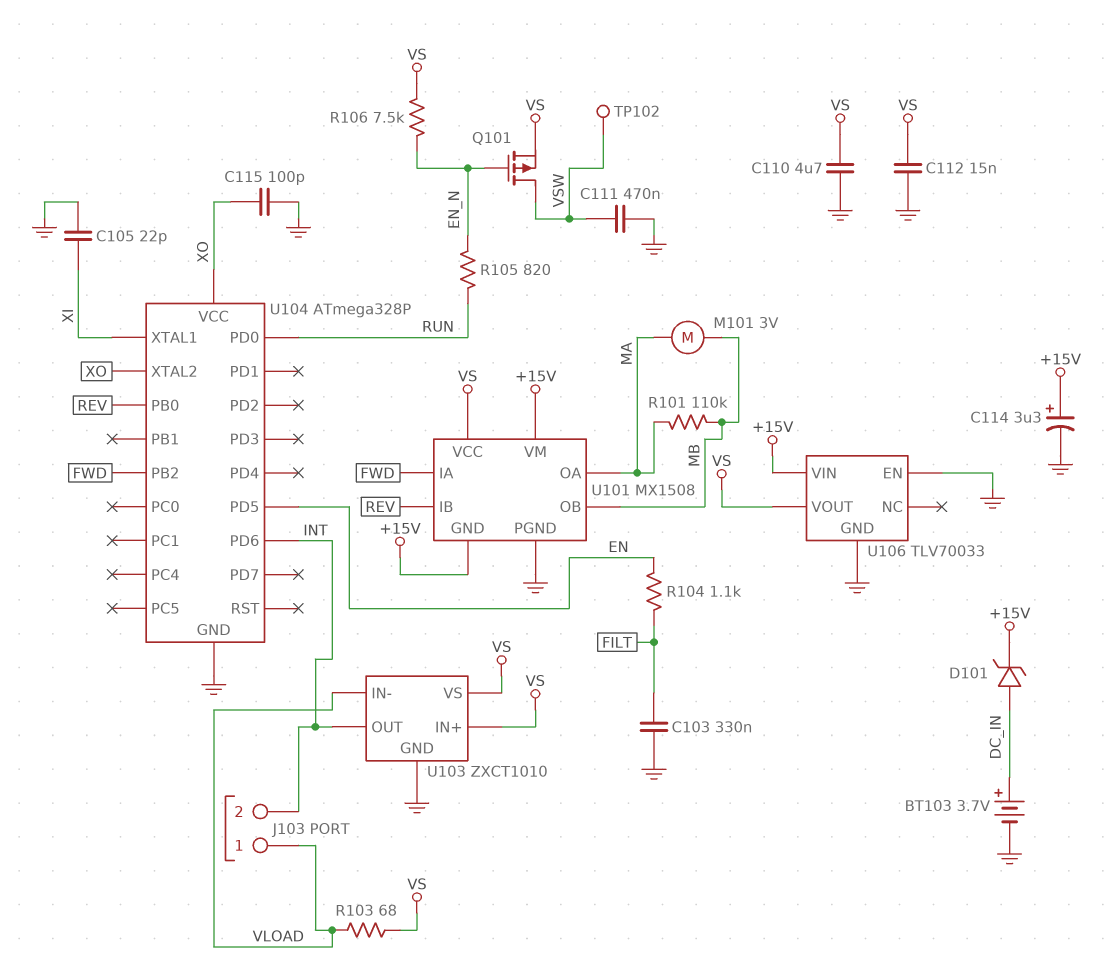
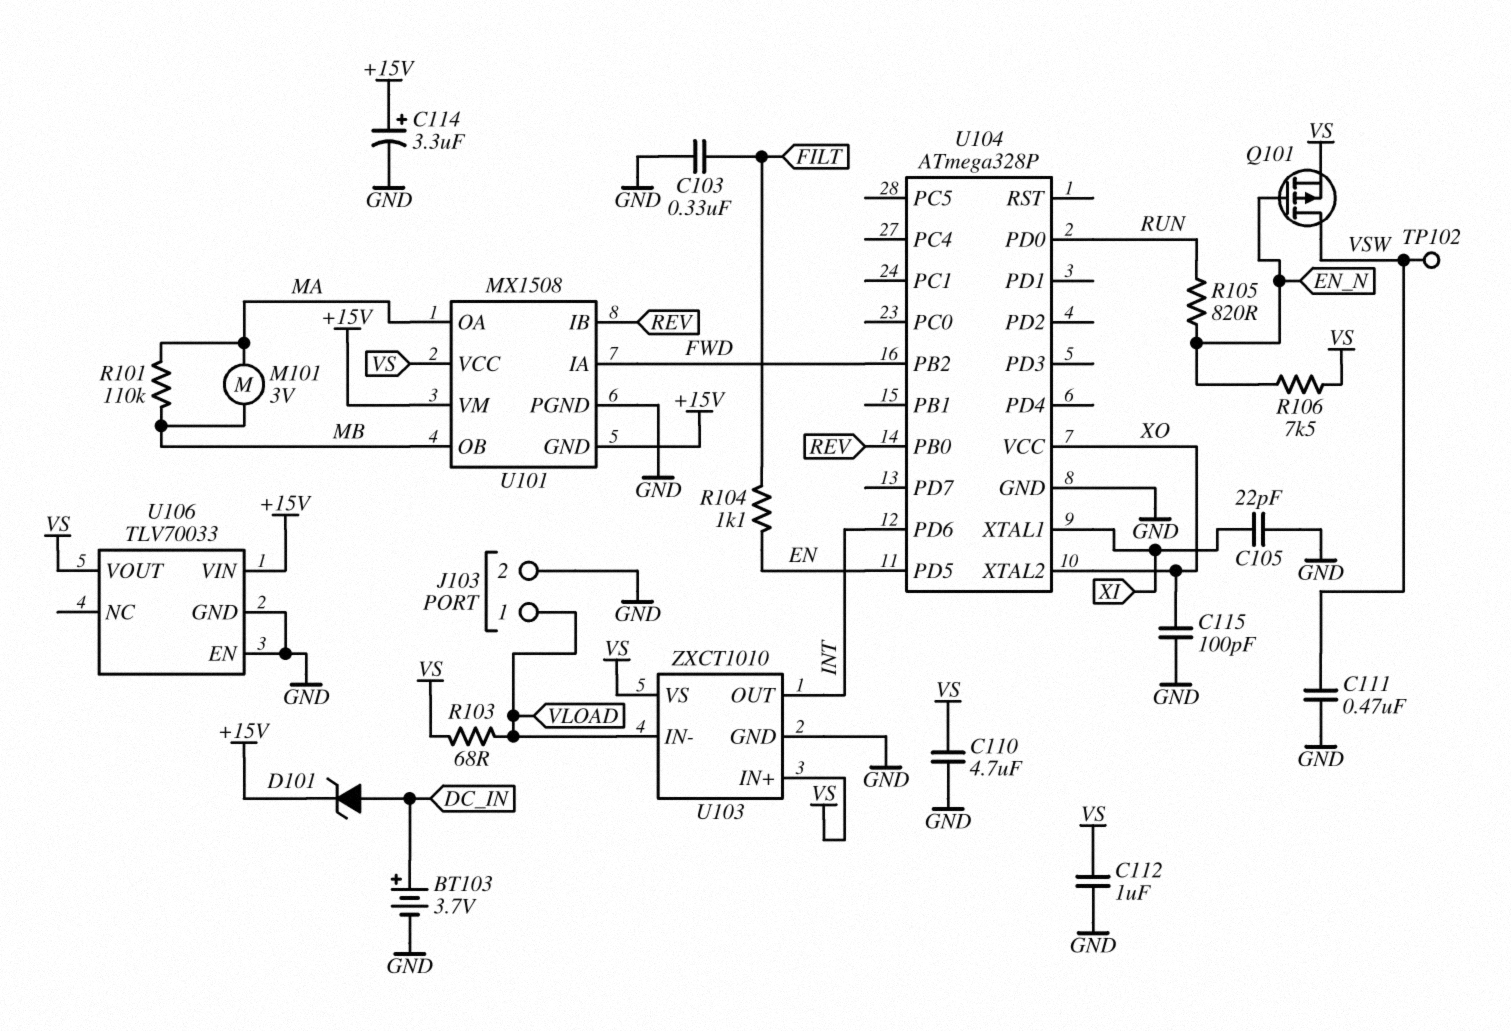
C112: 15nF (GND, VS) -> 1uF (GND, VS)
J103 pin 2: INT -> GND

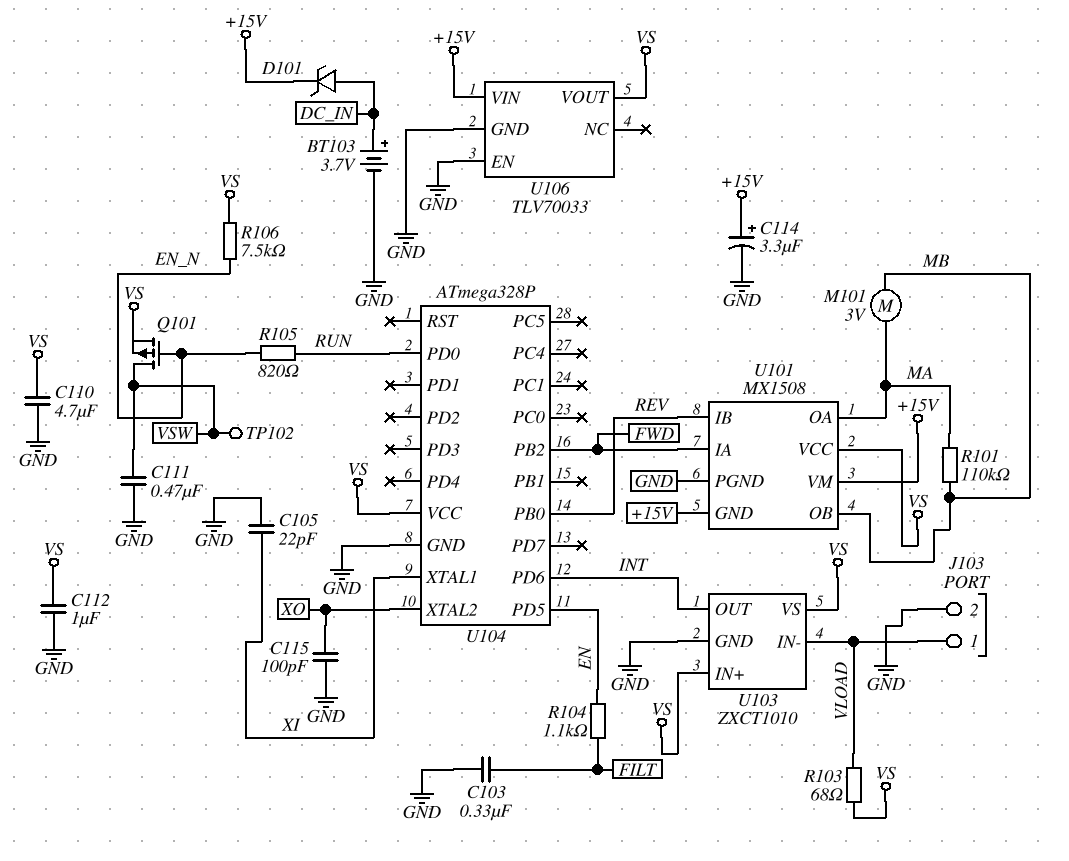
U104 pin VCC: XO -> VS

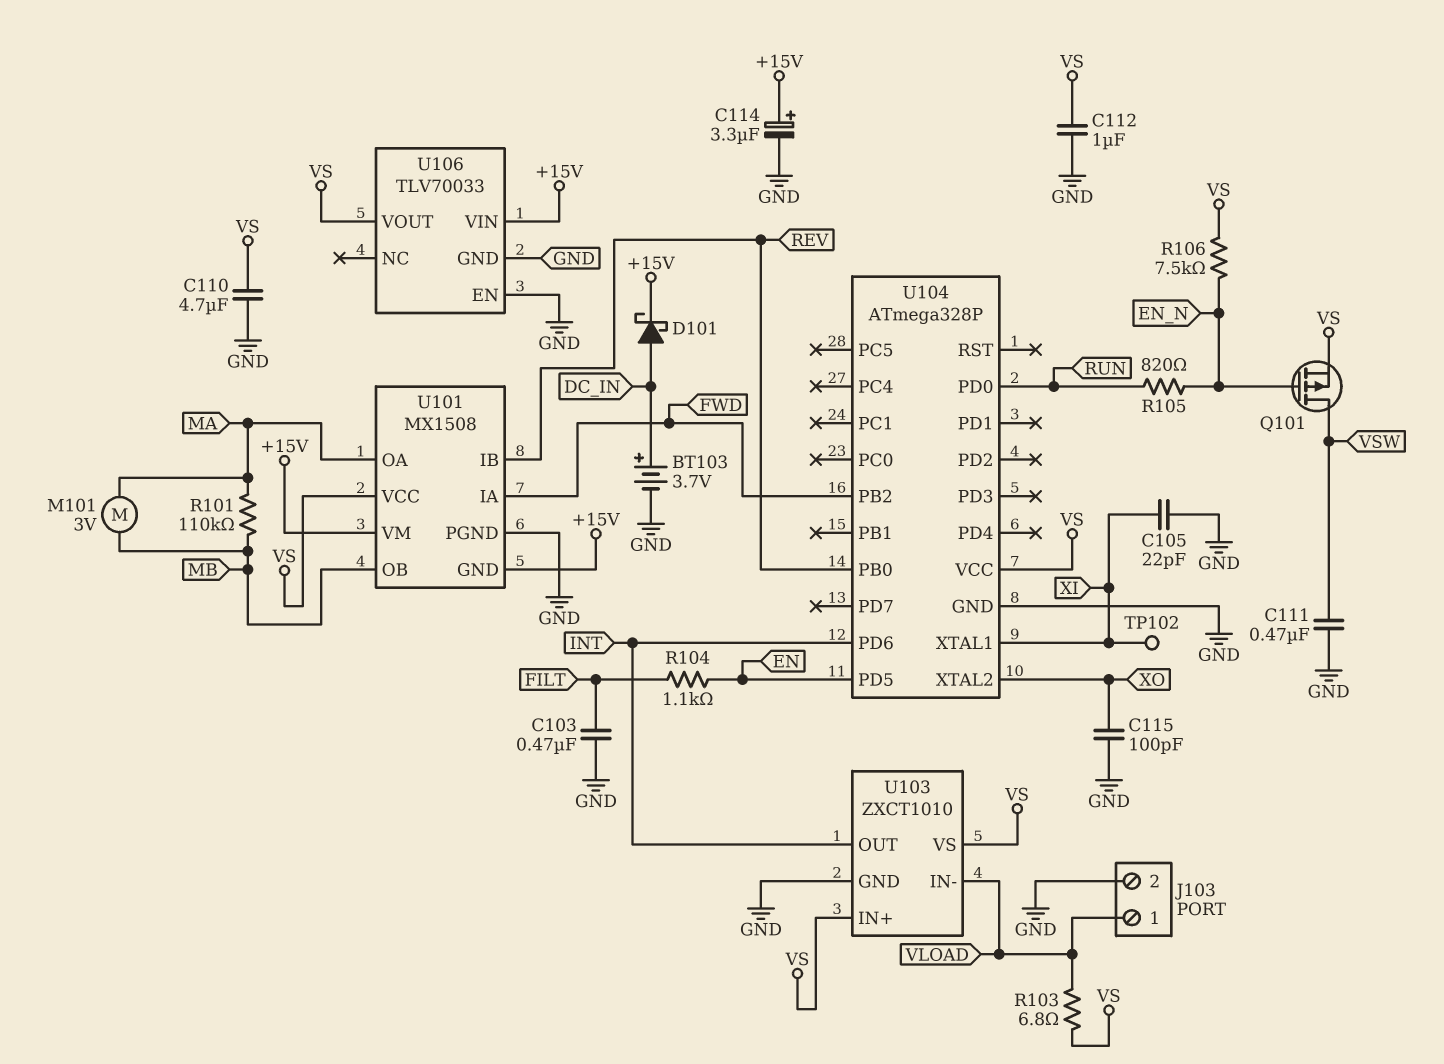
C103: 330nF (FILT, GND) -> 470nF (FILT, GND)
D101: zener (A DC_IN, K +15V) -> schottky (A DC_IN, K +15V)
R103: 68 (VLOAD, VS) -> 6.8 (VLOAD, VS)
TP102: test point (VSW) -> test point (XI)

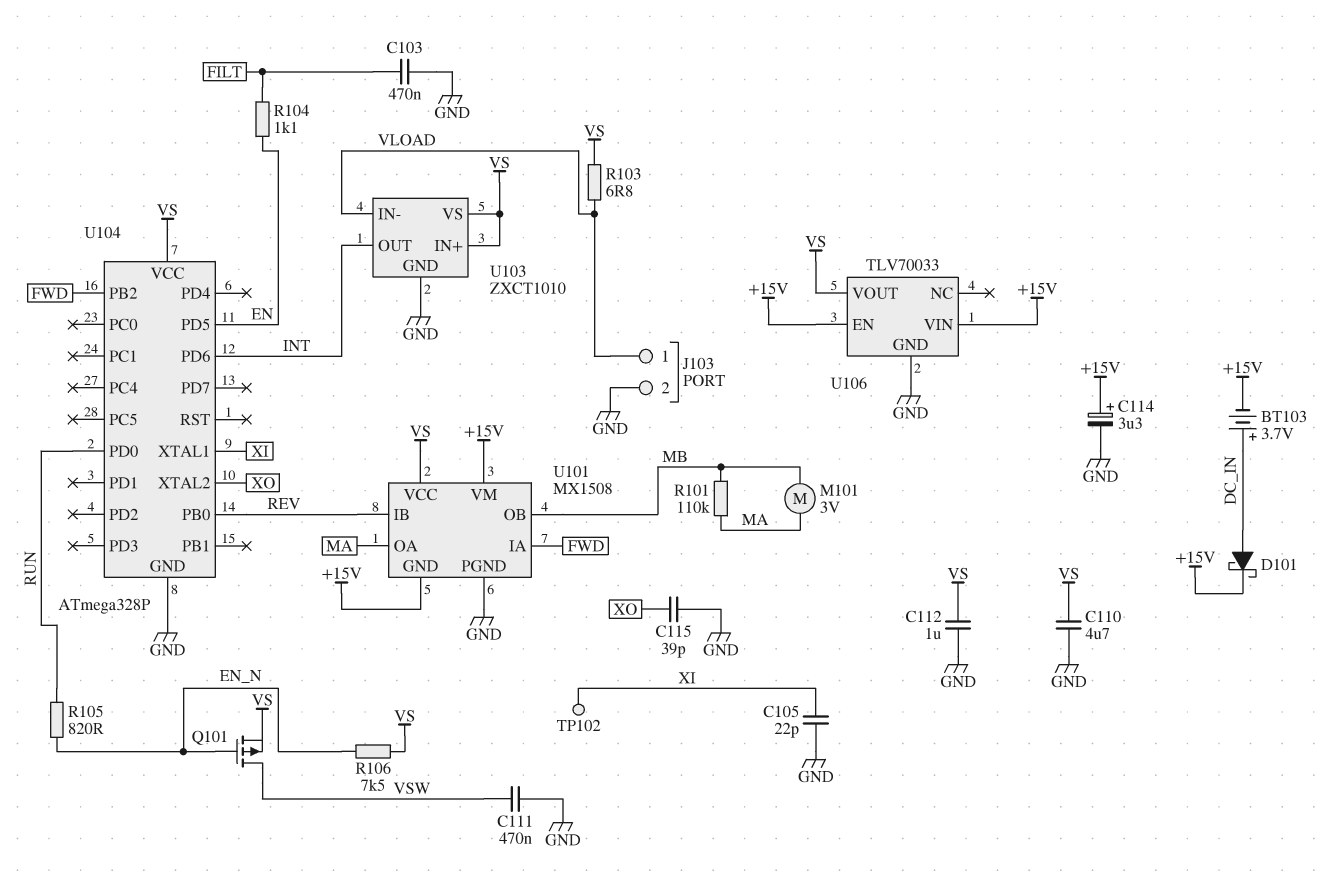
BT103: 3.7V (plus DC_IN, minus GND) -> 3.7V (plus DC_IN, minus +15V)
C115: 100pF (GND, XO) -> 39pF (GND, XO)
U106 pin EN: GND -> +15V

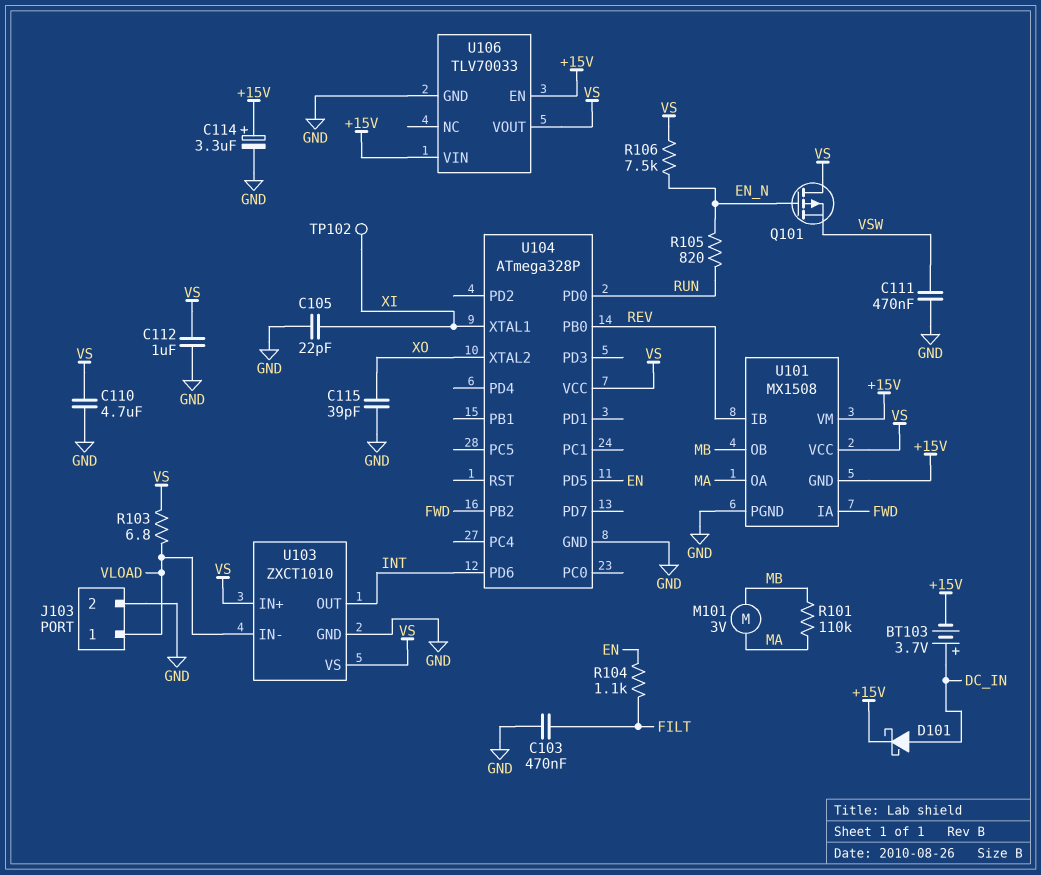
Q101: PMOS (G EN_N, D VSW, S VS) -> PMOS (G EN_N, D VS, S VSW)

